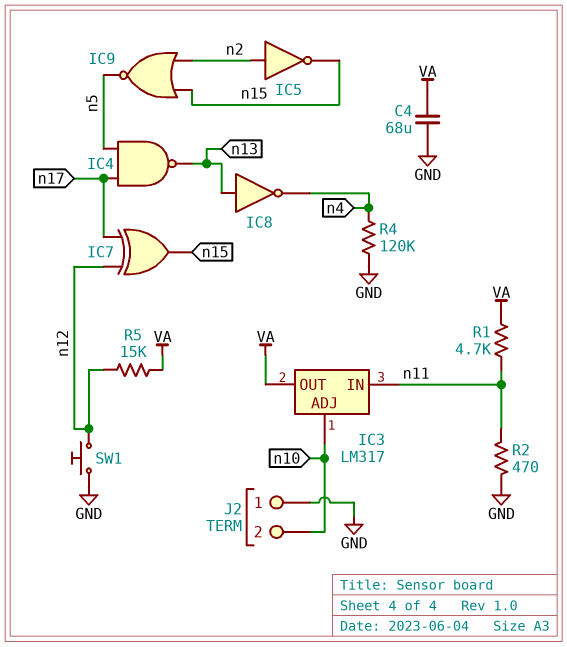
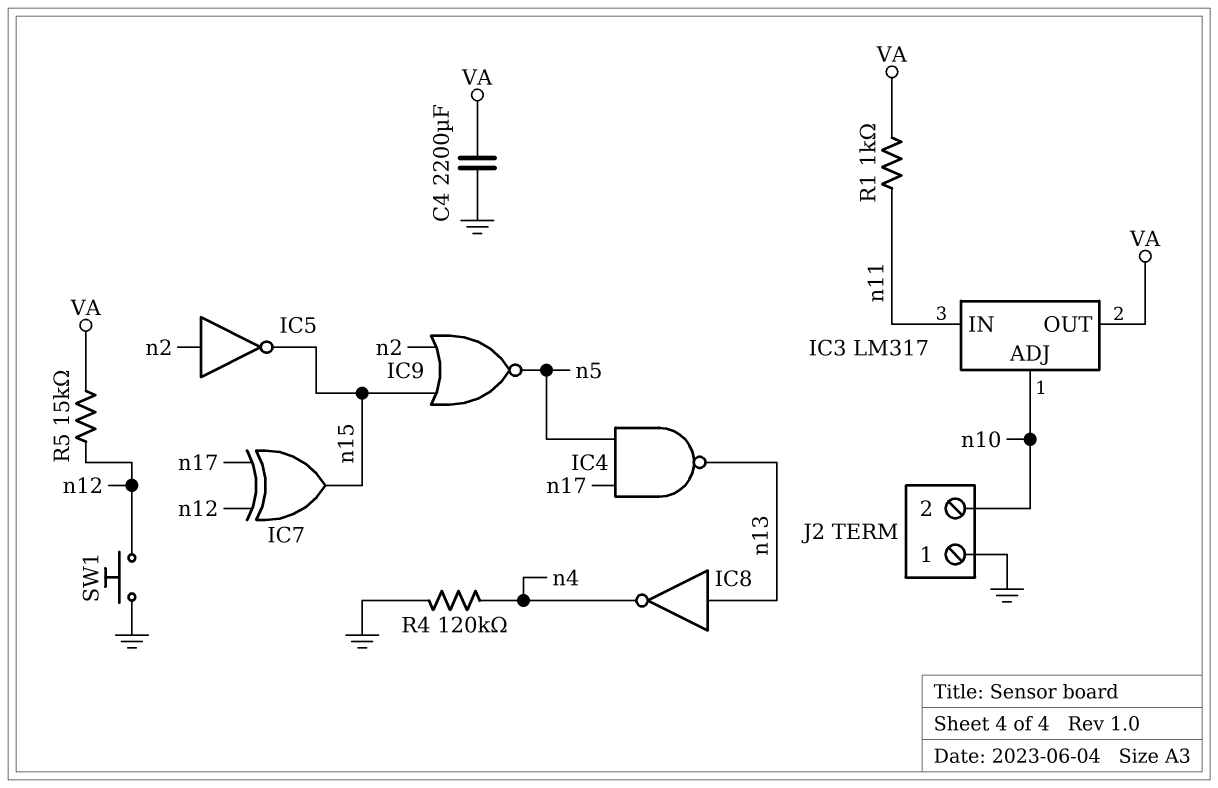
C4: 68uF (GND, VA) -> 2200uF (GND, VA)
R1: 4.7k (VA, n11) -> 1k (VA, n11)
R2: 470 (GND, n11) -> none

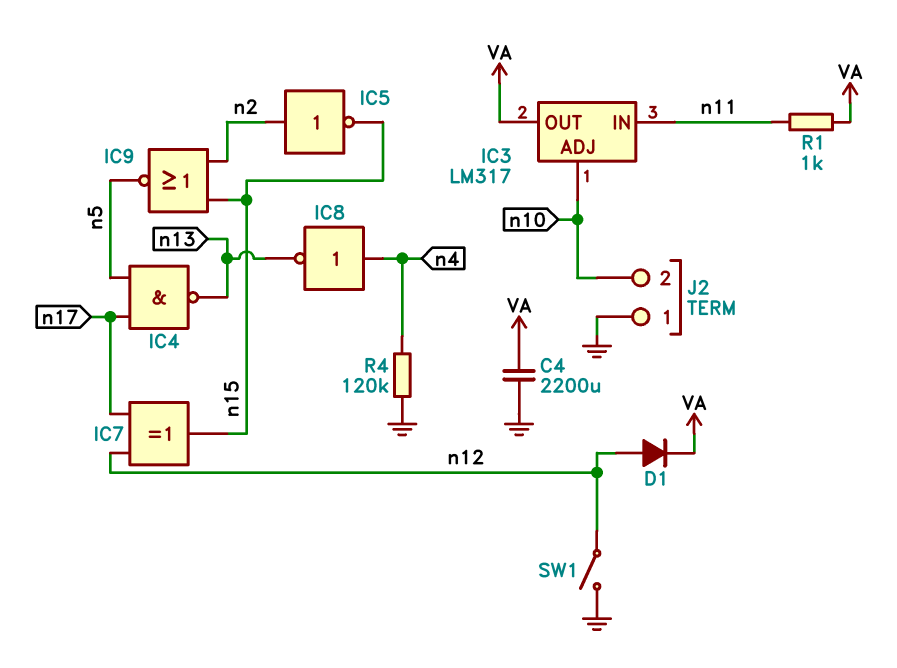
D1: none -> diode (A n12, K VA)
IC8: NOT (in n13, out n4) -> NOT (in n4, out n13)
R5: 15k (VA, n12) -> none
SW1: button (GND, n12) -> switch (GND, n12)

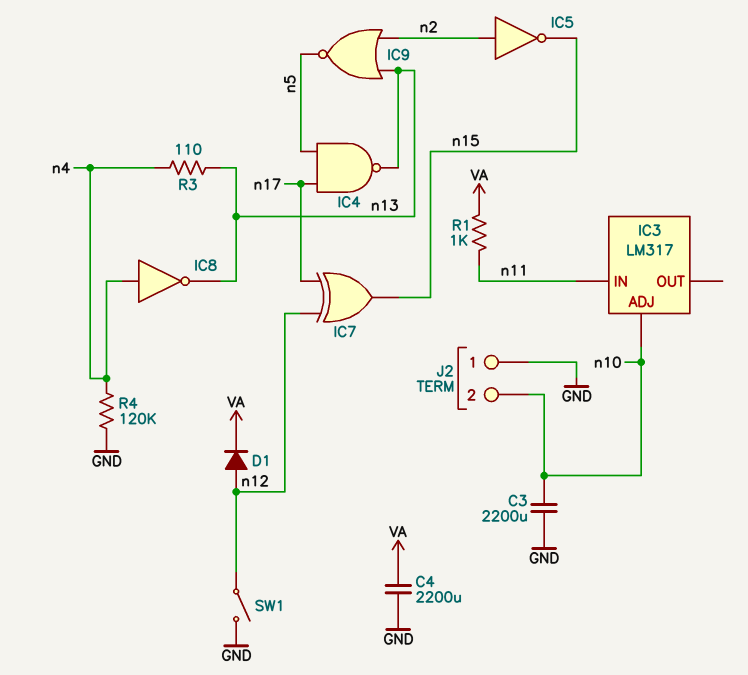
C3: none -> 2200uF (GND, n10)
IC3 pin OUT: VA -> none
IC9: NOR (in n2, in n15, out n5) -> NOR (in n2, in n13, out n5)
R3: none -> 110 (n4, n13)

